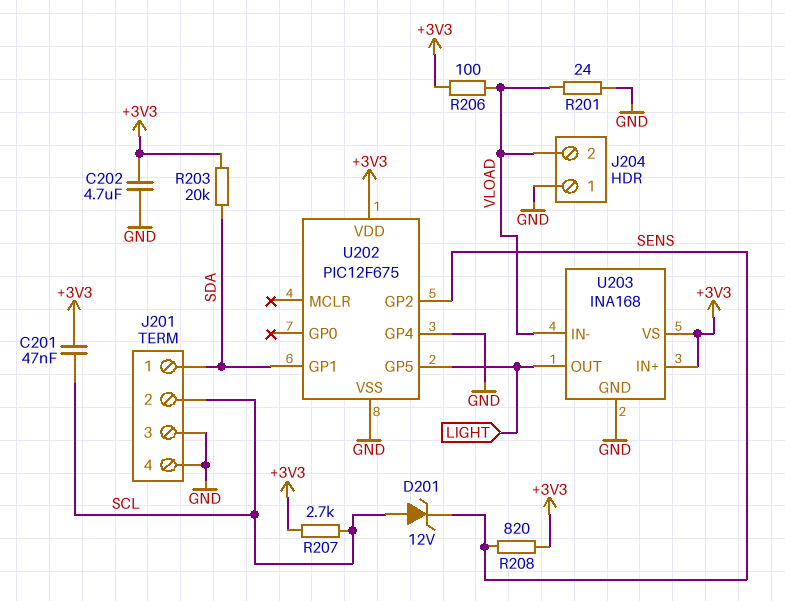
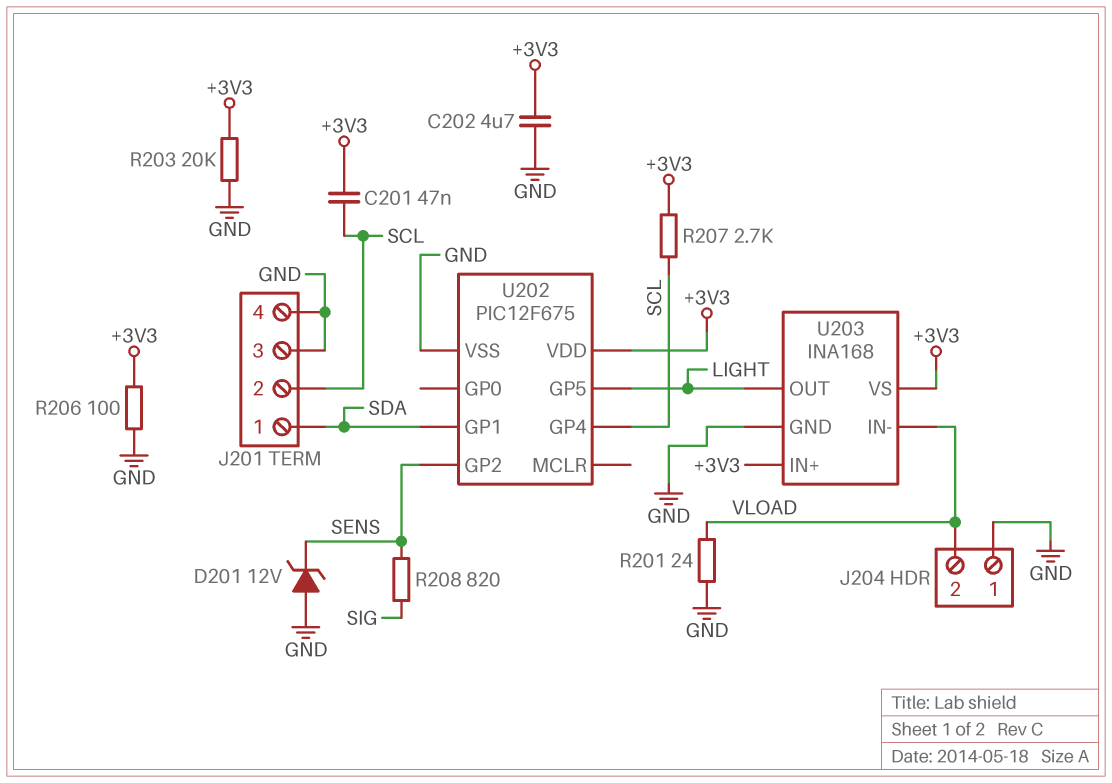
D201: zener 12V (A SCL, K SENS) -> zener 12V (A GND, K SENS)
R203: 20k (+3V3, SDA) -> 20k (+3V3, GND)
R206: 100 (+3V3, VLOAD) -> 100 (+3V3, GND)
R208: 820 (+3V3, SENS) -> 820 (SENS, SIG)
U202 pin GP4: GND -> SCL

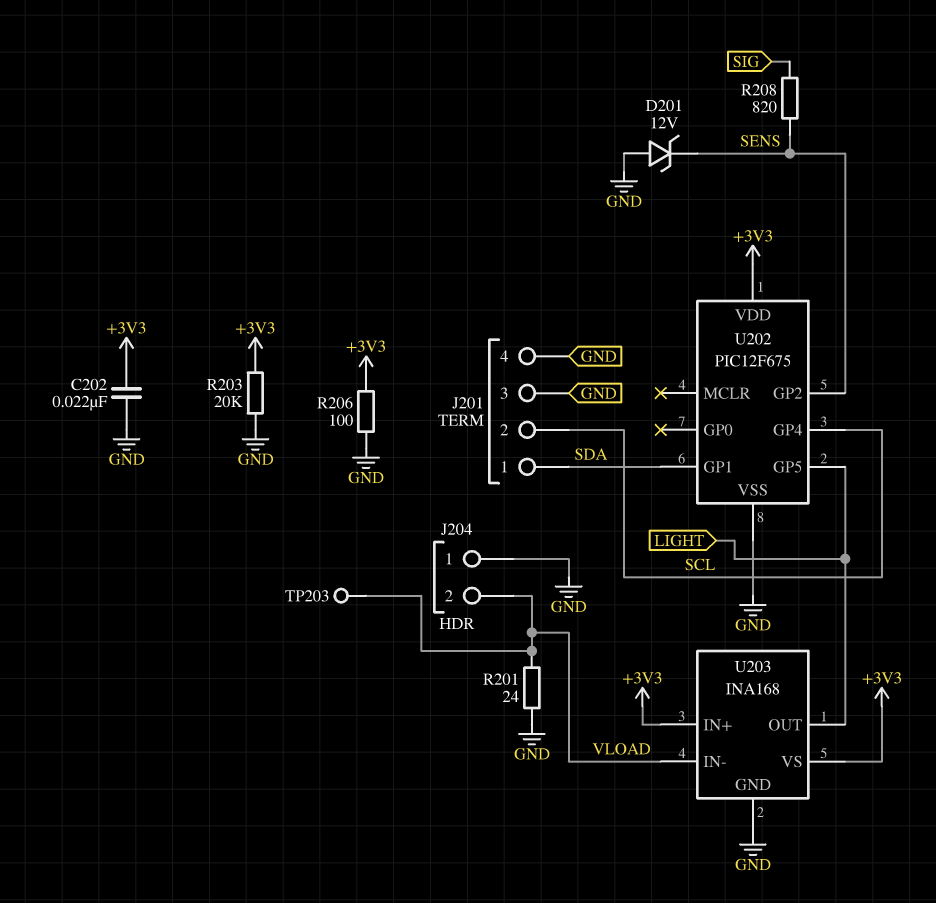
C201: 47nF (+3V3, SCL) -> none
C202: 4.7uF (+3V3, GND) -> 22nF (+3V3, GND)
R207: 2.7k (+3V3, SCL) -> none
TP203: none -> test point (VLOAD)

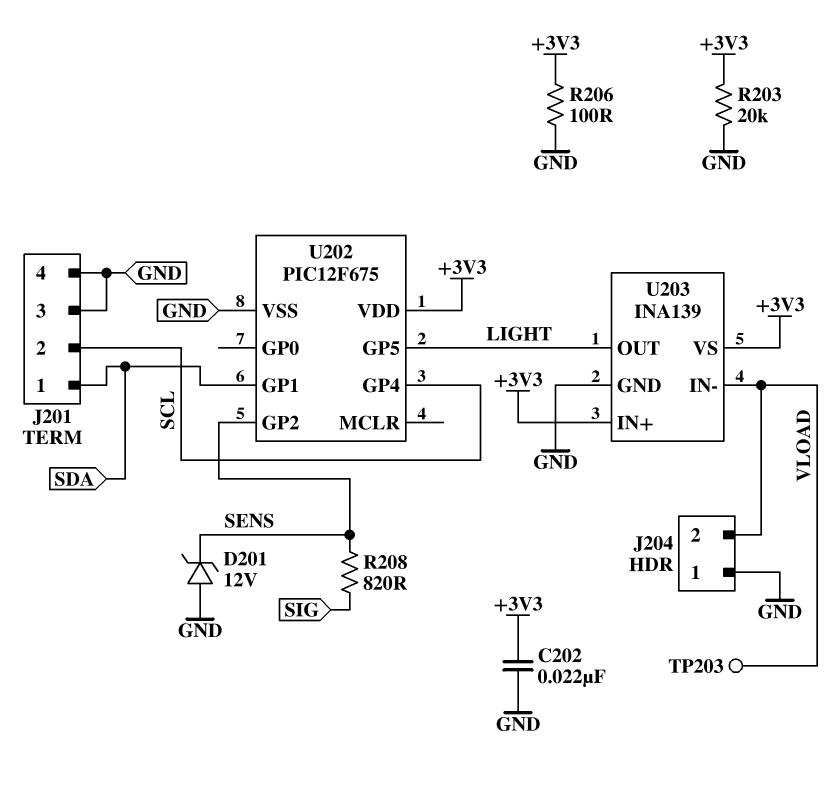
R201: 24 (GND, VLOAD) -> none
U203: INA168 -> INA139

